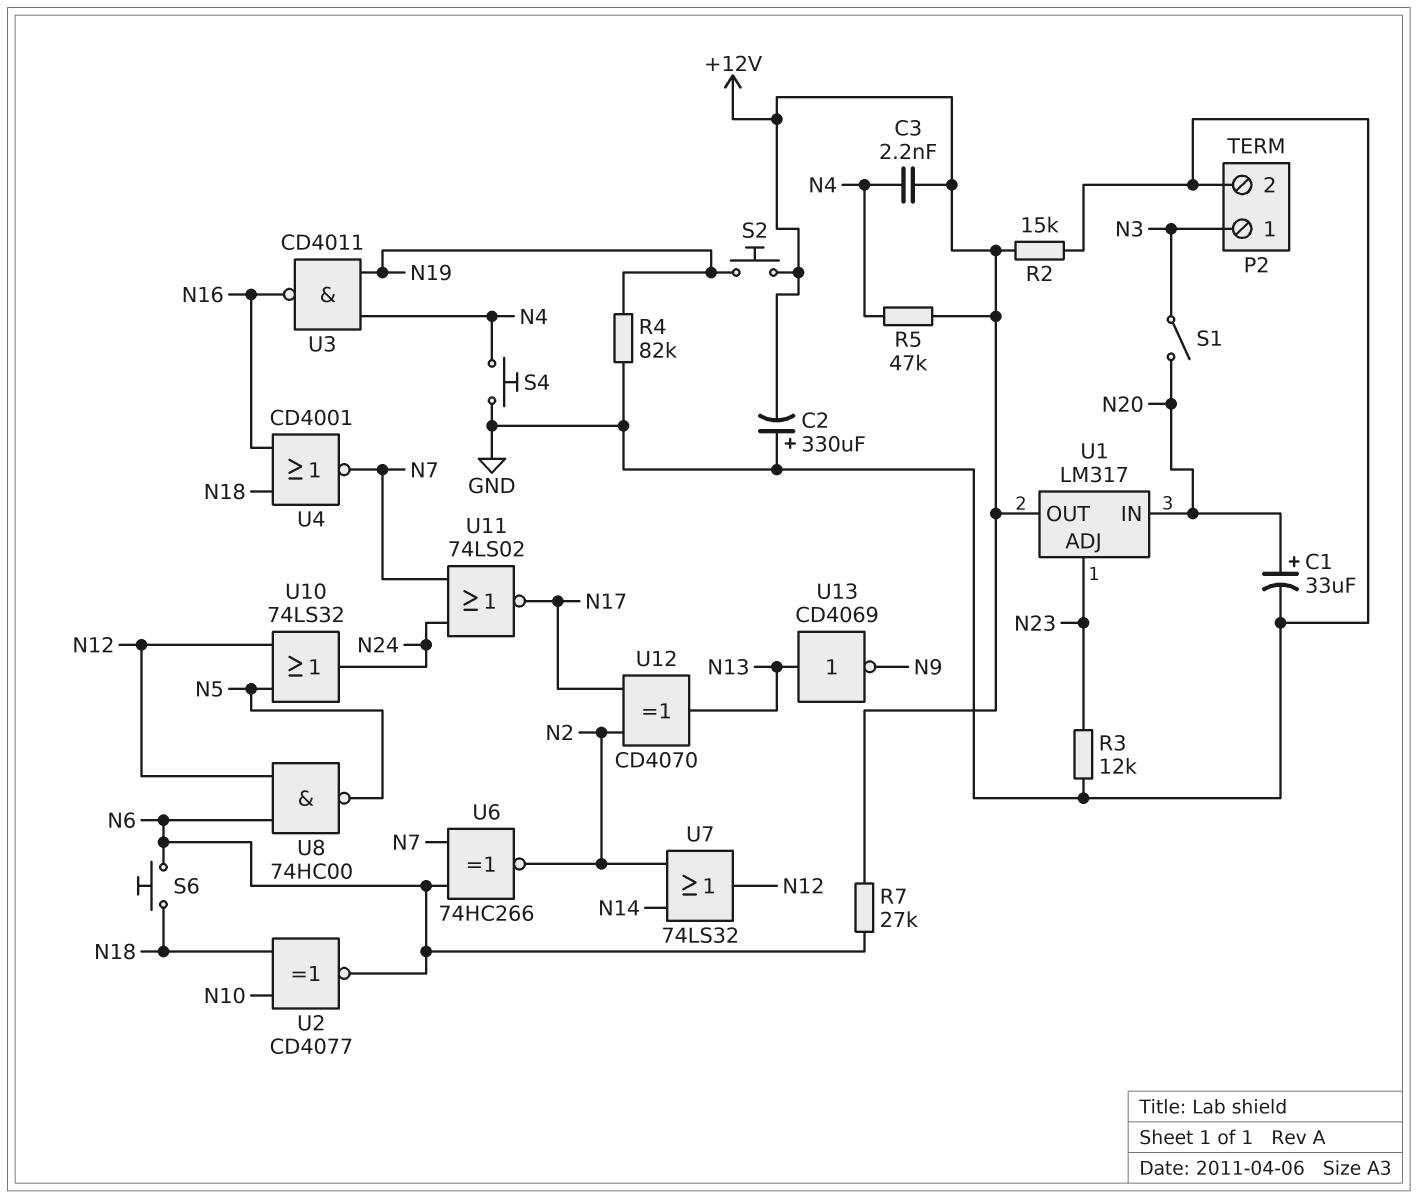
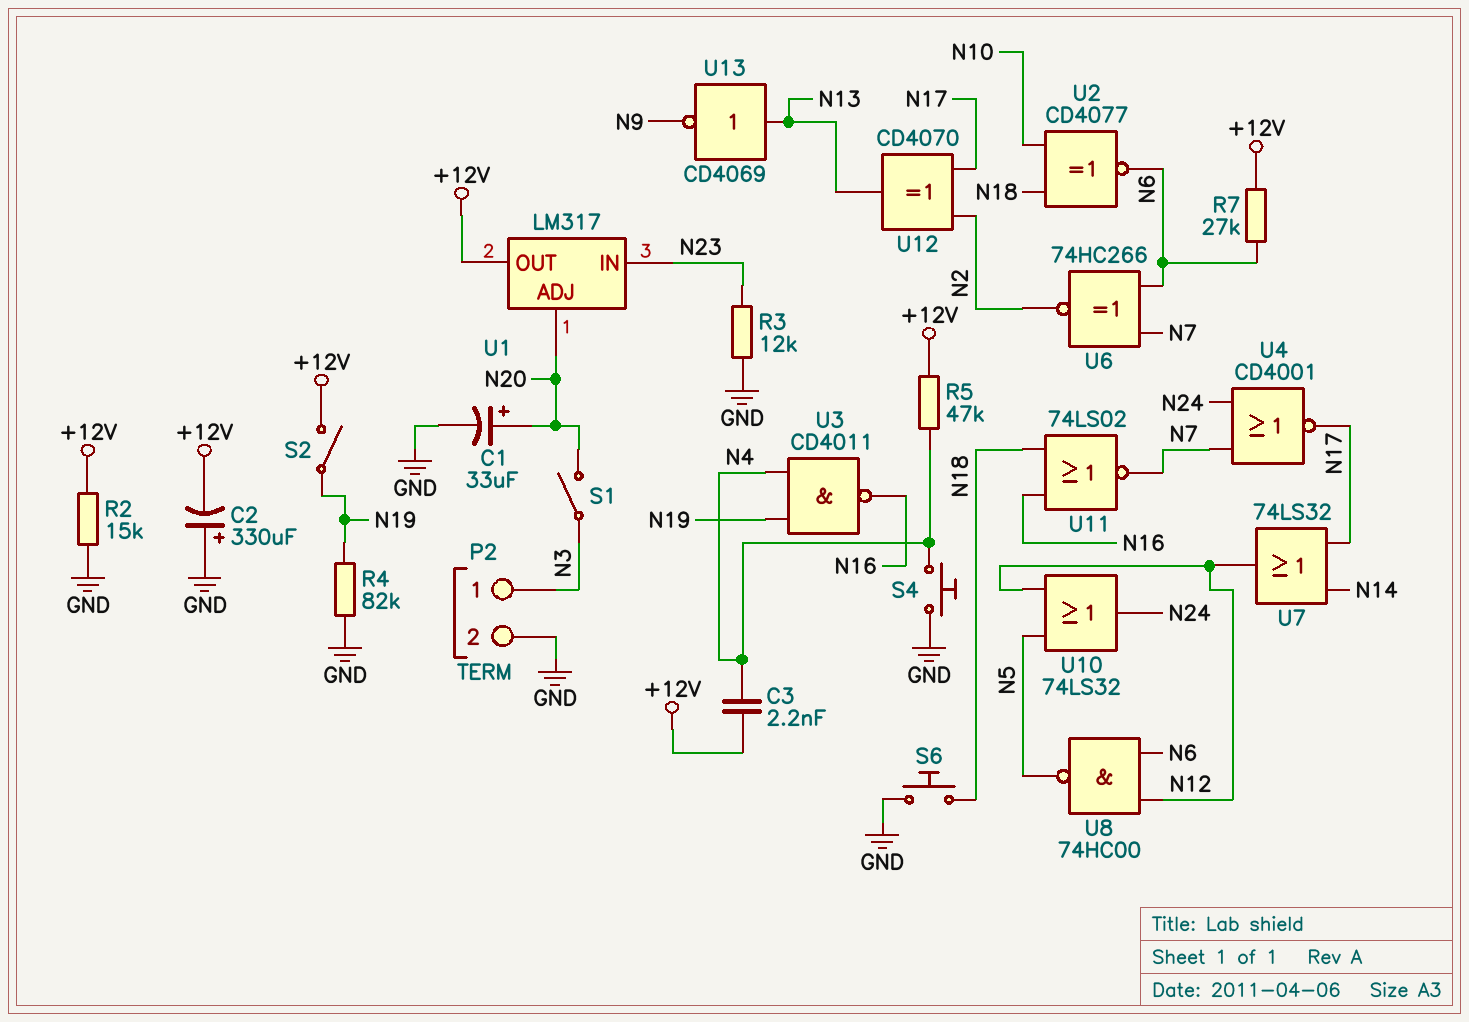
S2: button (+12V, N19) -> switch (+12V, N19)
S6: button (N6, N18) -> button (GND, N18)
U1 pin ADJ: N23 -> N20
U1 pin IN: N20 -> N23
U4: NOR CD4001 (in N16, in N18, out N7) -> NOR CD4001 (in N7, in N24, out N17)
U7: OR 74LS32 (in N2, in N14, out N12) -> OR 74LS32 (in N14, in N17, out N12)
U11: NOR 74LS02 (in N7, in N24, out N17) -> NOR 74LS02 (in N16, in N18, out N7)

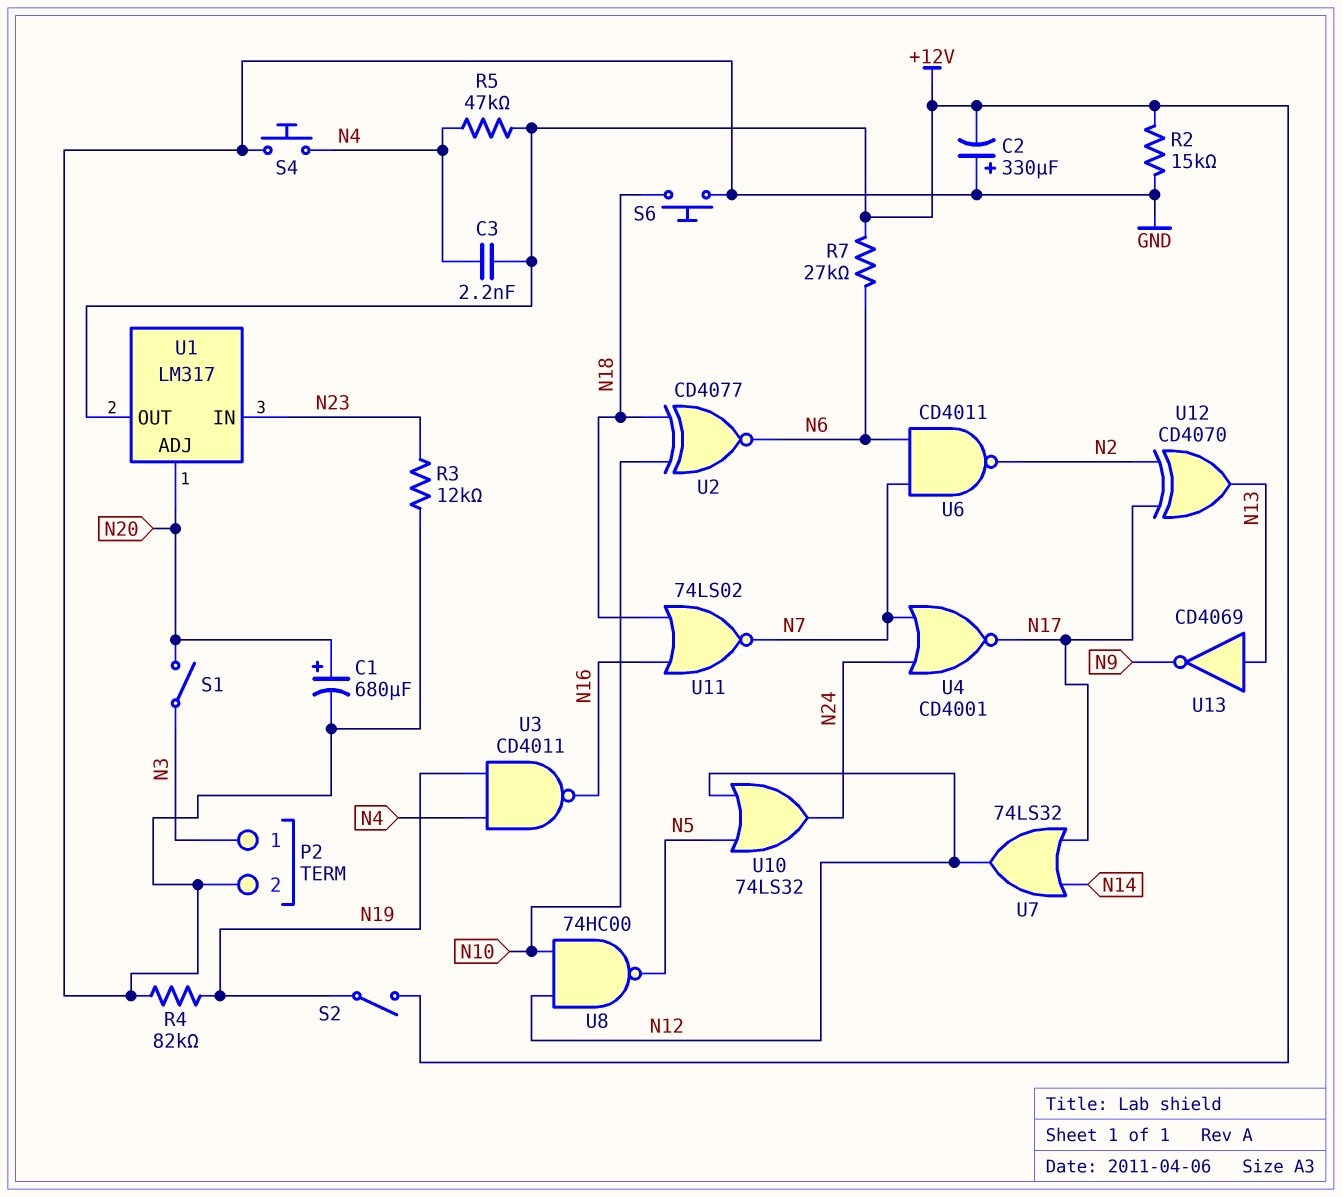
C1: 33uF (plus N20, minus GND) -> 680uF (plus N20, minus GND)
U6: XNOR 74HC266 (in N6, in N7, out N2) -> NAND CD4011 (in N6, in N7, out N2)
U8: NAND 74HC00 (in N6, in N12, out N5) -> NAND 74HC00 (in N10, in N12, out N5)

